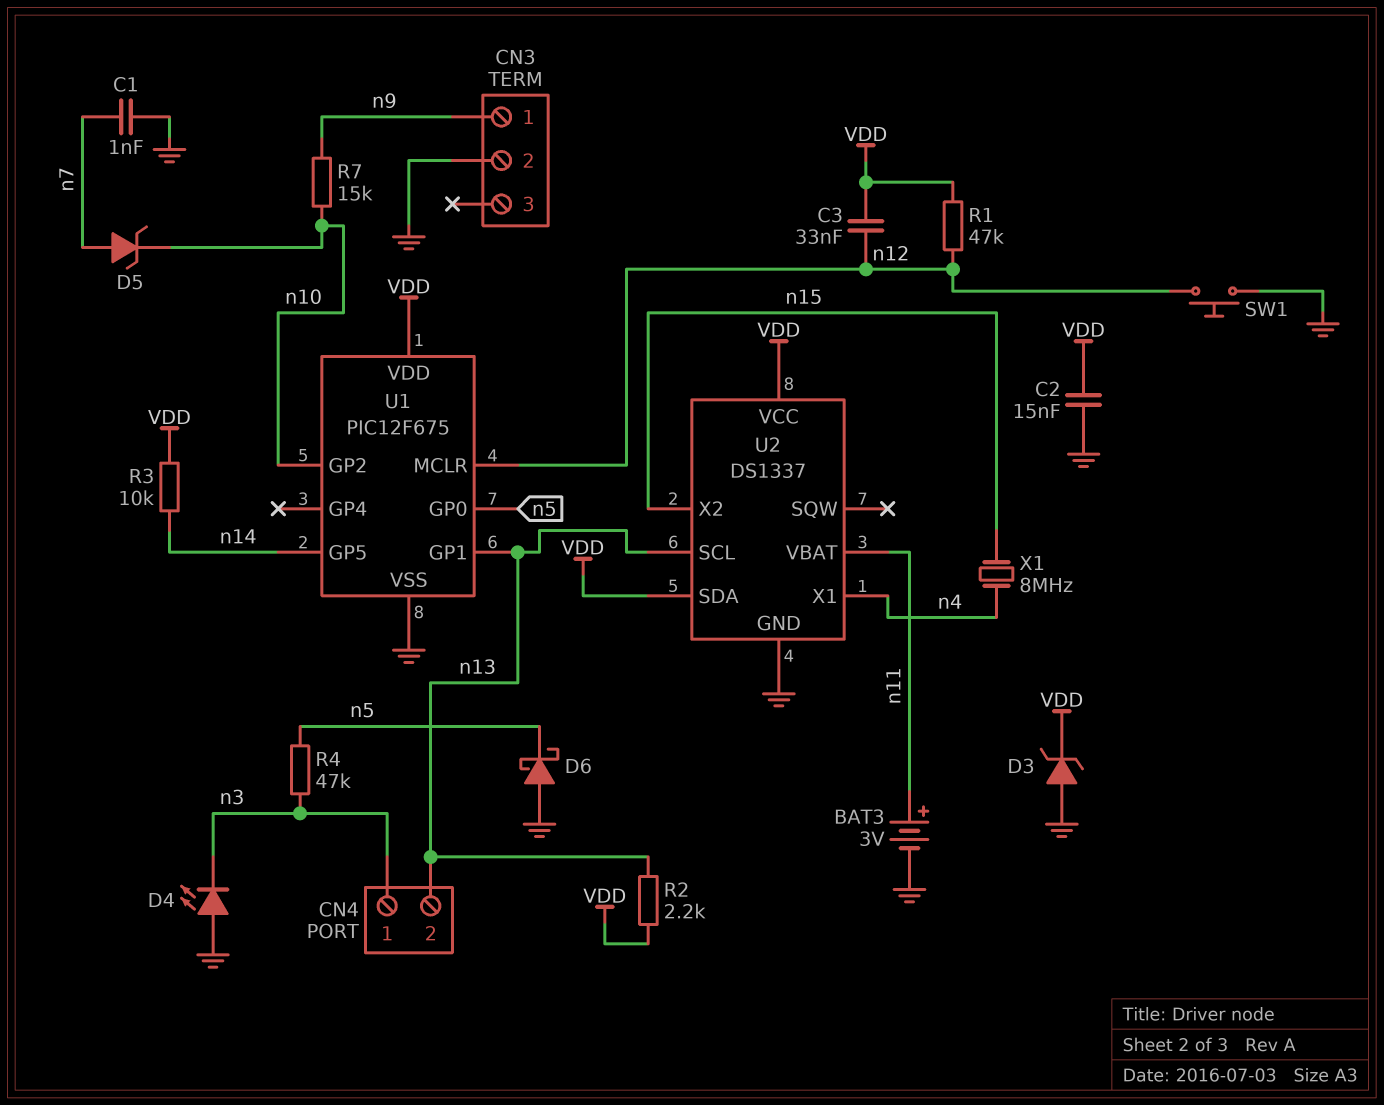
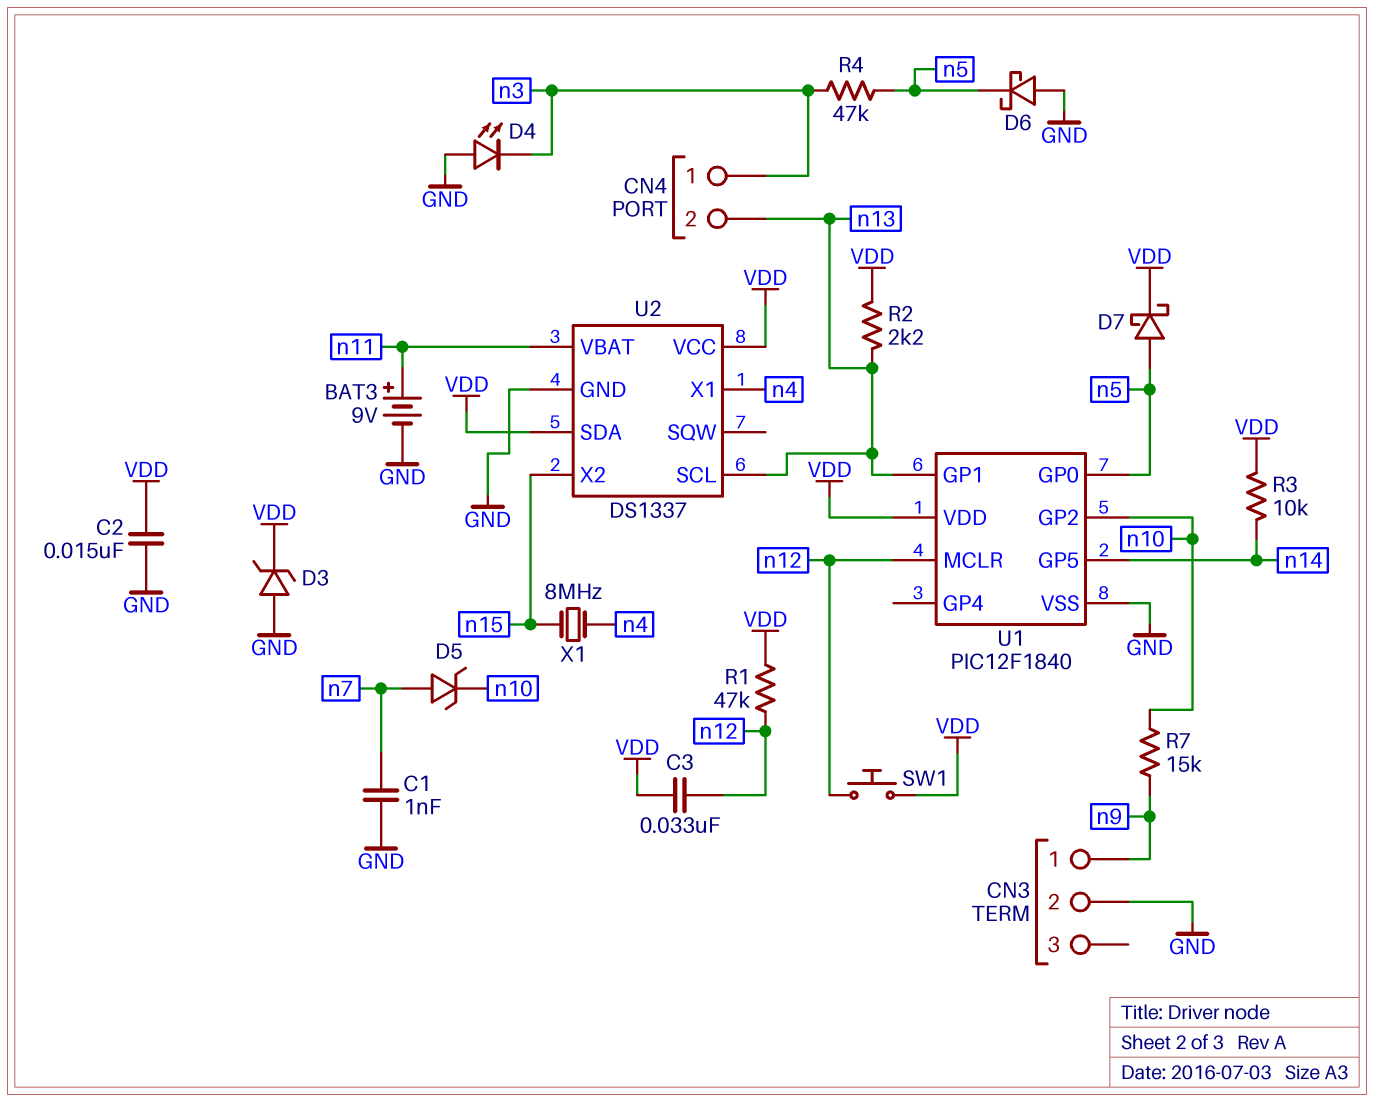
BAT3: 3V (plus n11, minus GND) -> 9V (plus n11, minus GND)
D7: none -> schottky (A n5, K VDD)
SW1: button (GND, n12) -> button (VDD, n12)
U1: PIC12F675 -> PIC12F1840

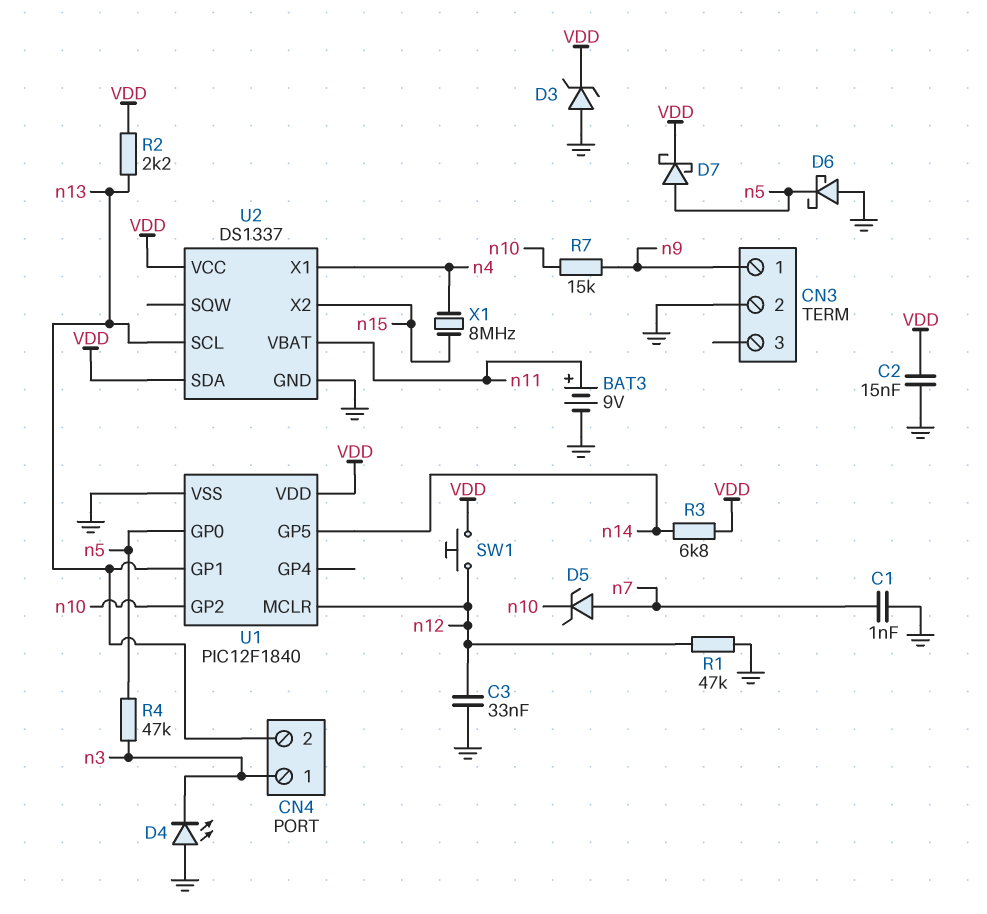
C3: 33nF (VDD, n12) -> 33nF (GND, n12)
R1: 47k (VDD, n12) -> 47k (GND, n12)
R3: 10k (VDD, n14) -> 6.8k (VDD, n14)

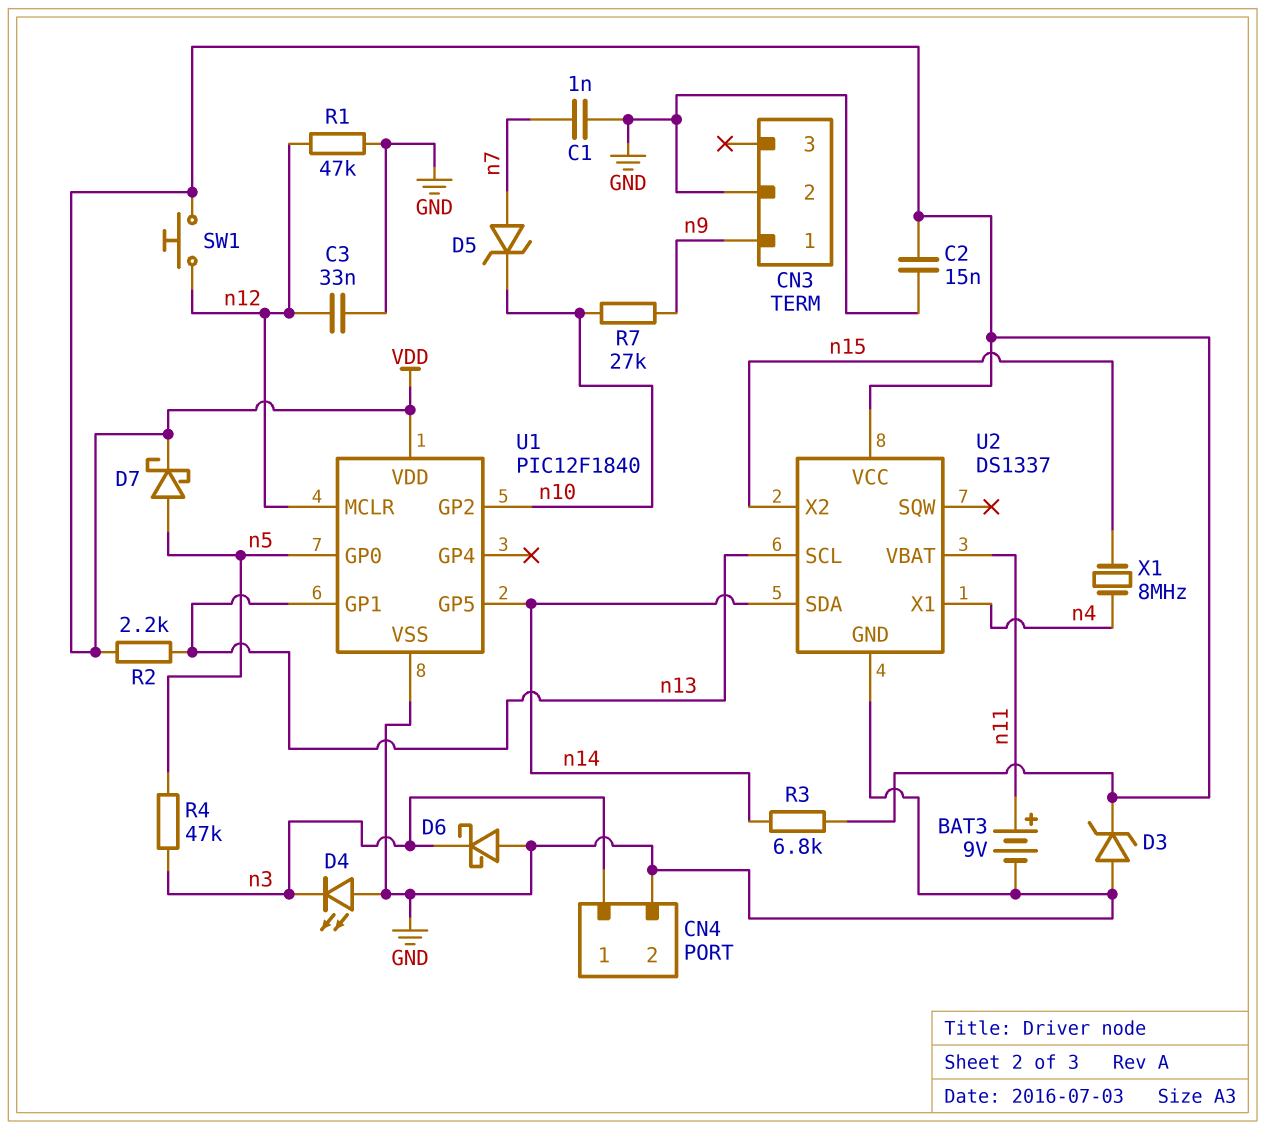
CN4 pin 2: n13 -> GND
D6: schottky (A GND, K n5) -> schottky (A GND, K n3)
R7: 15k (n9, n10) -> 27k (n9, n10)
U2 pin SDA: VDD -> n14

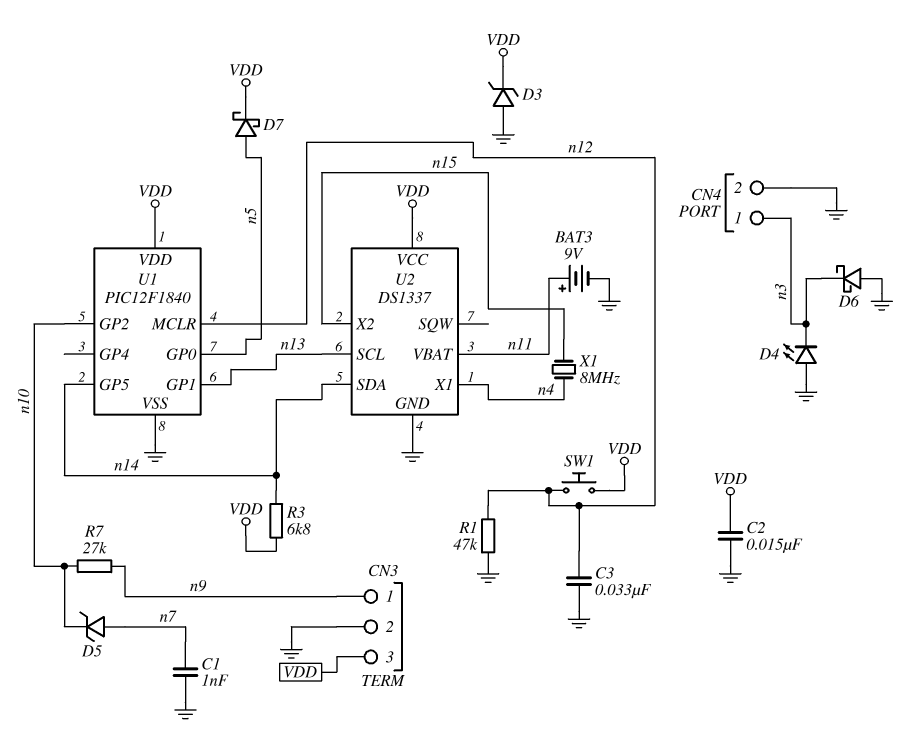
CN3 pin 3: none -> VDD
R2: 2.2k (VDD, n13) -> none
R4: 47k (n3, n5) -> none

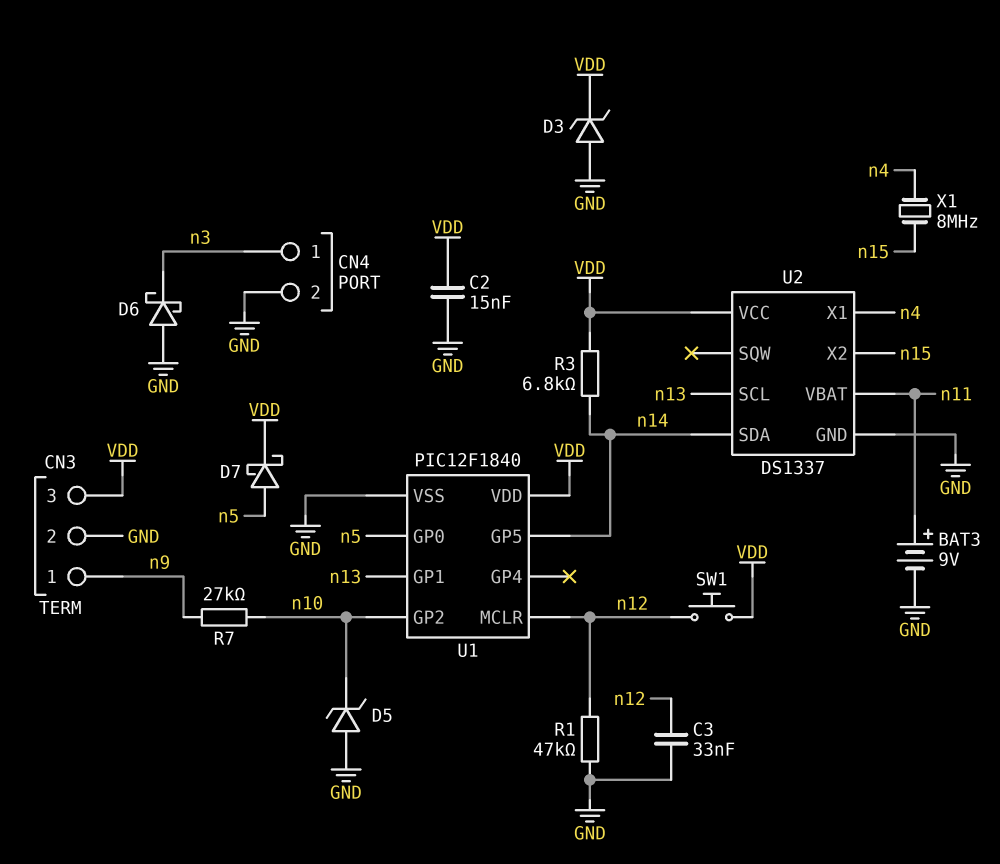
C1: 1nF (GND, n7) -> none
D4: LED (A GND, K n3) -> none
D5: zener (A n7, K n10) -> zener (A GND, K n10)

